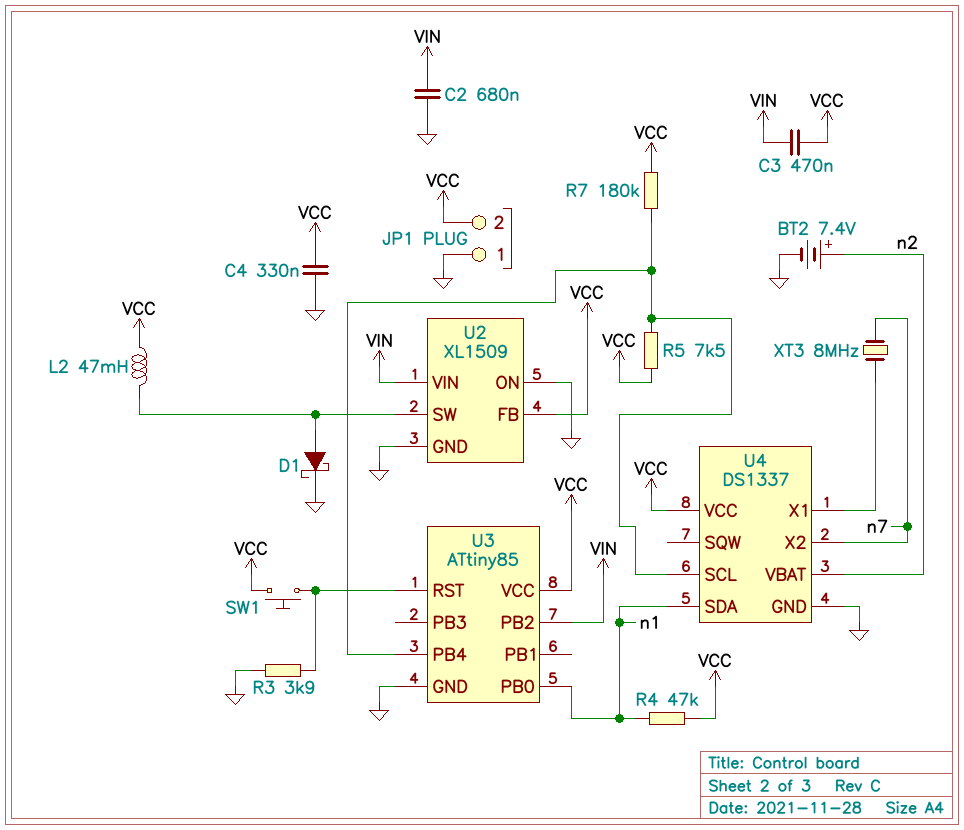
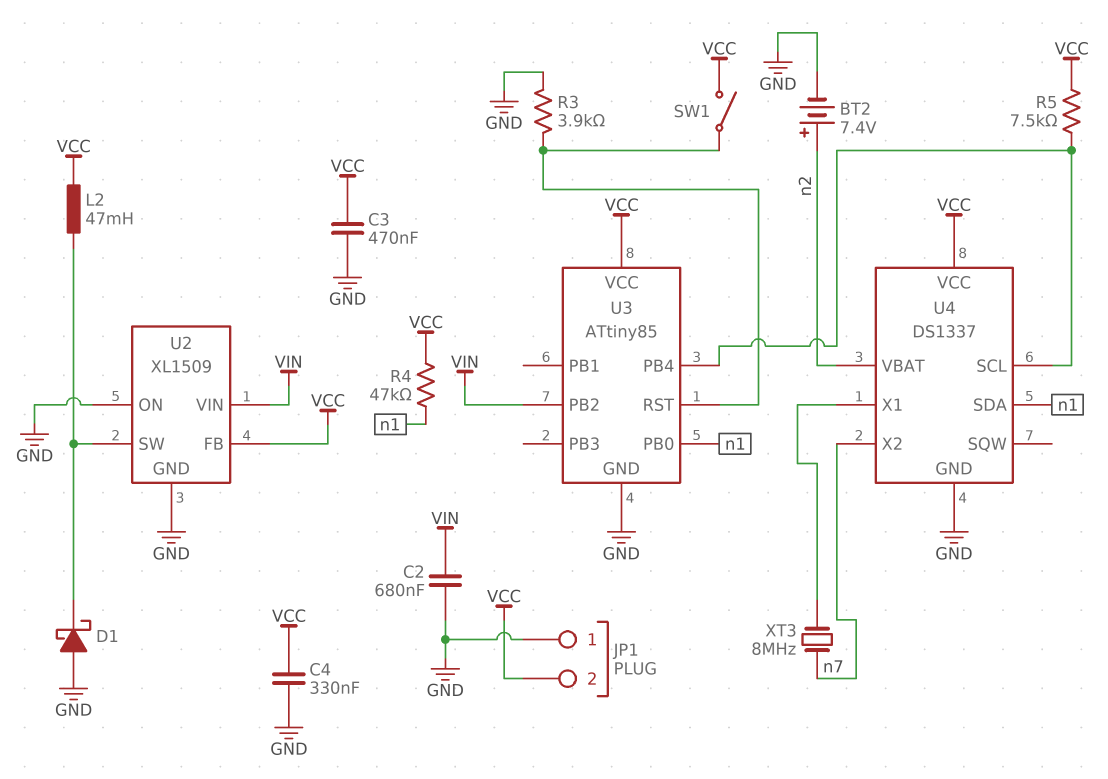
C3: 470nF (VCC, VIN) -> 470nF (GND, VCC)
D1: schottky (A U2/SW, K GND) -> schottky (A GND, K U2/SW)
R7: 180k (U3/PB4, VCC) -> none
SW1: button (U3/RST, VCC) -> switch (U3/RST, VCC)

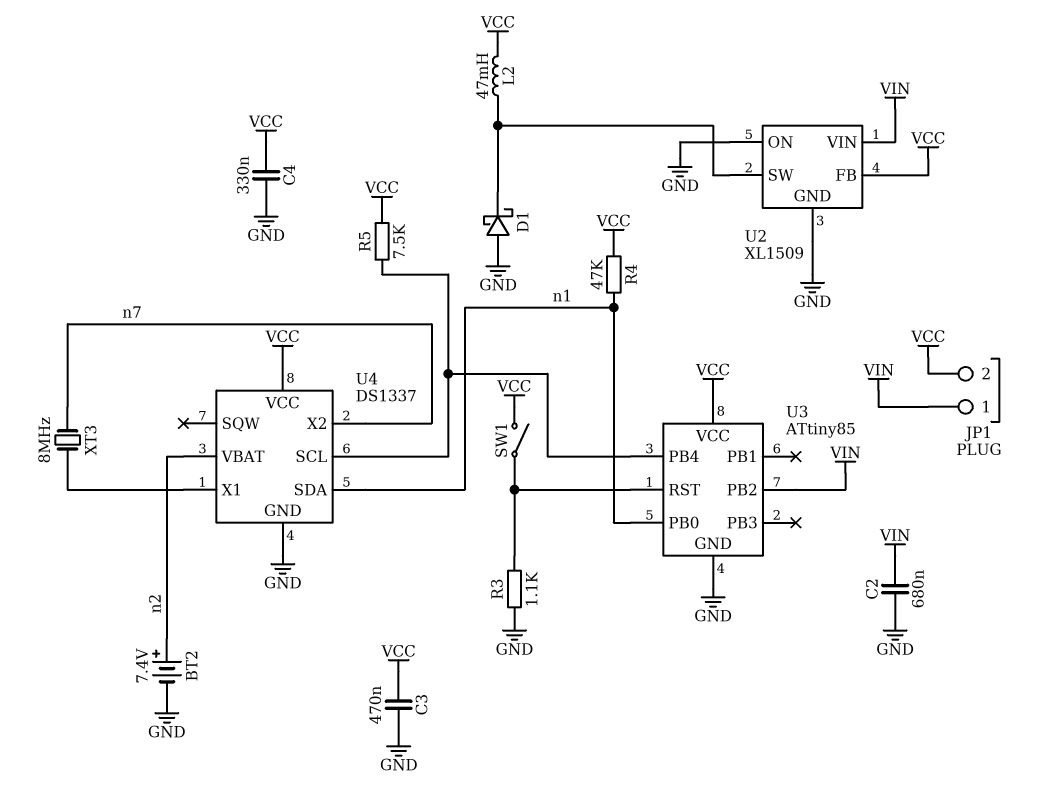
JP1 pin 1: GND -> VIN
R3: 3.9k (GND, U3/RST) -> 1.1k (GND, U3/RST)

